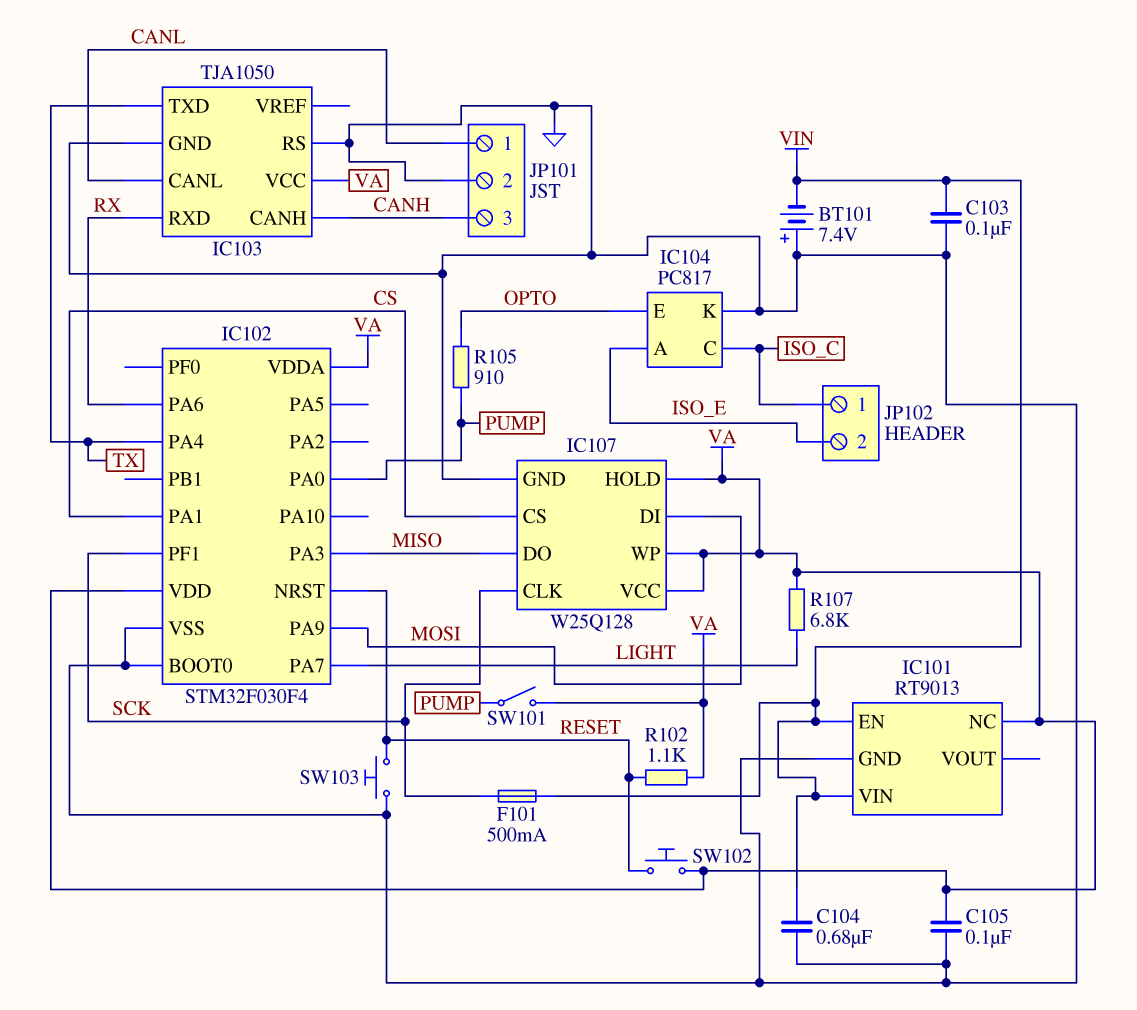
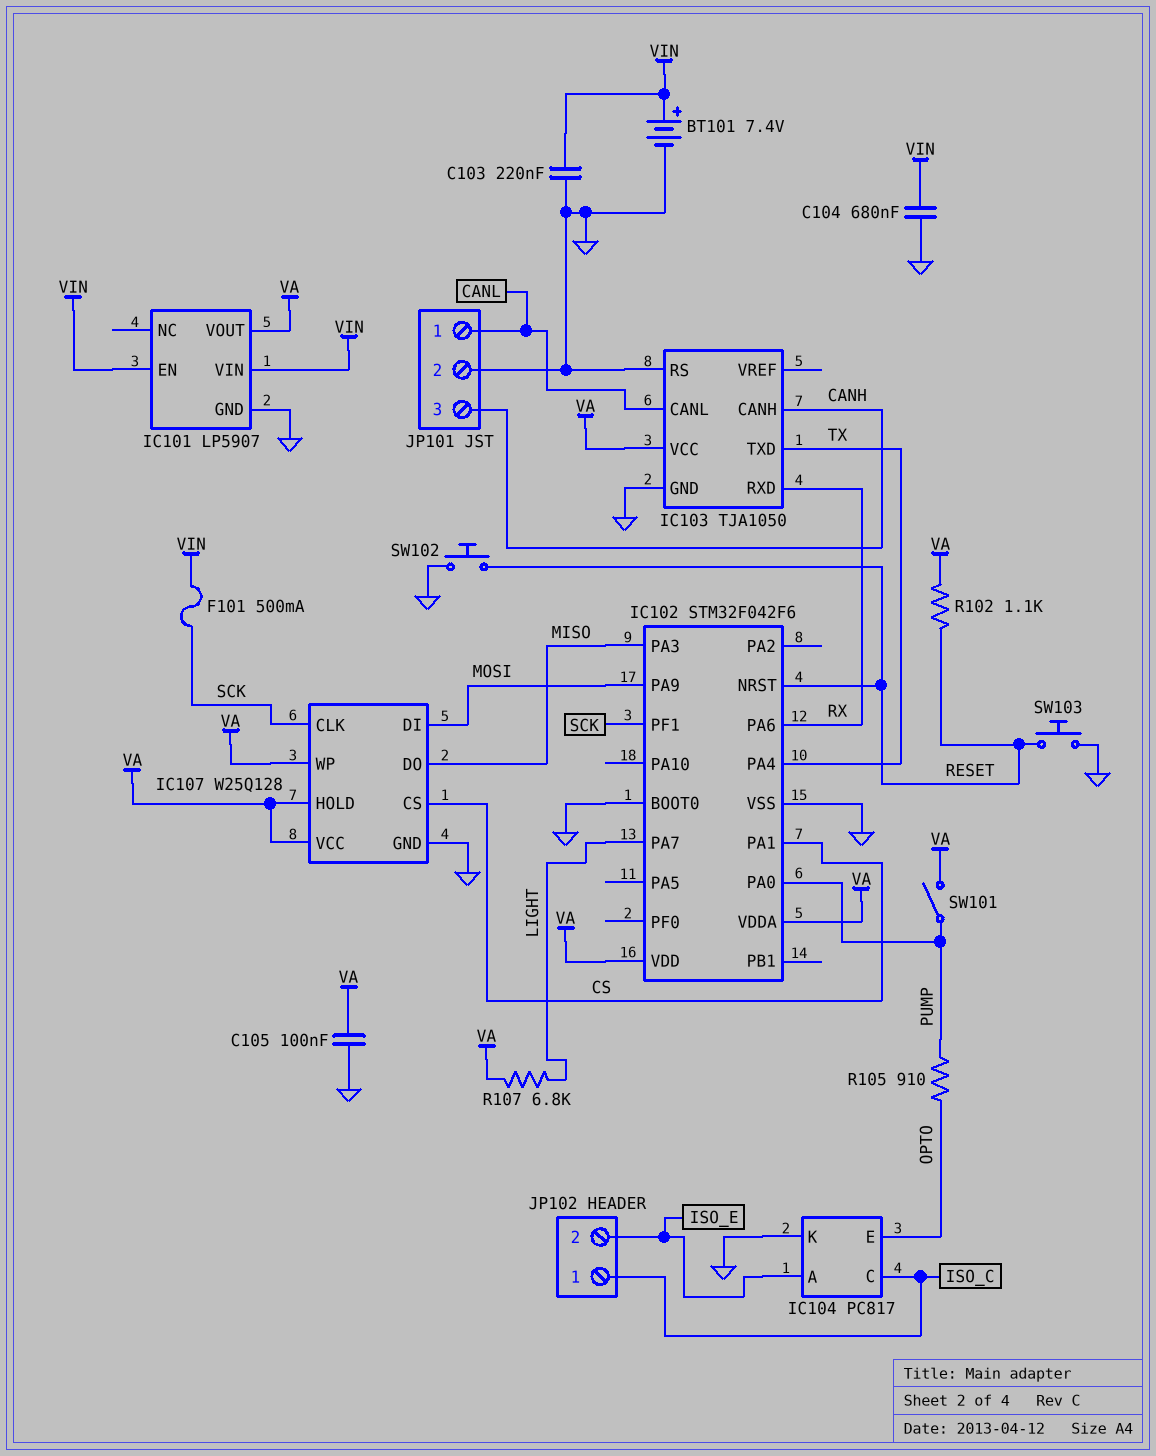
BT101: 7.4V (plus GND, minus VIN) -> 7.4V (plus VIN, minus GND)
C103: 100nF (GND, VIN) -> 220nF (GND, VIN)
IC101: RT9013 -> LP5907
IC101 pin NC: VA -> none
IC101 pin VOUT: none -> VA
IC102: STM32F030F4 -> STM32F042F6
SW102: button (RESET, VA) -> button (GND, RESET)

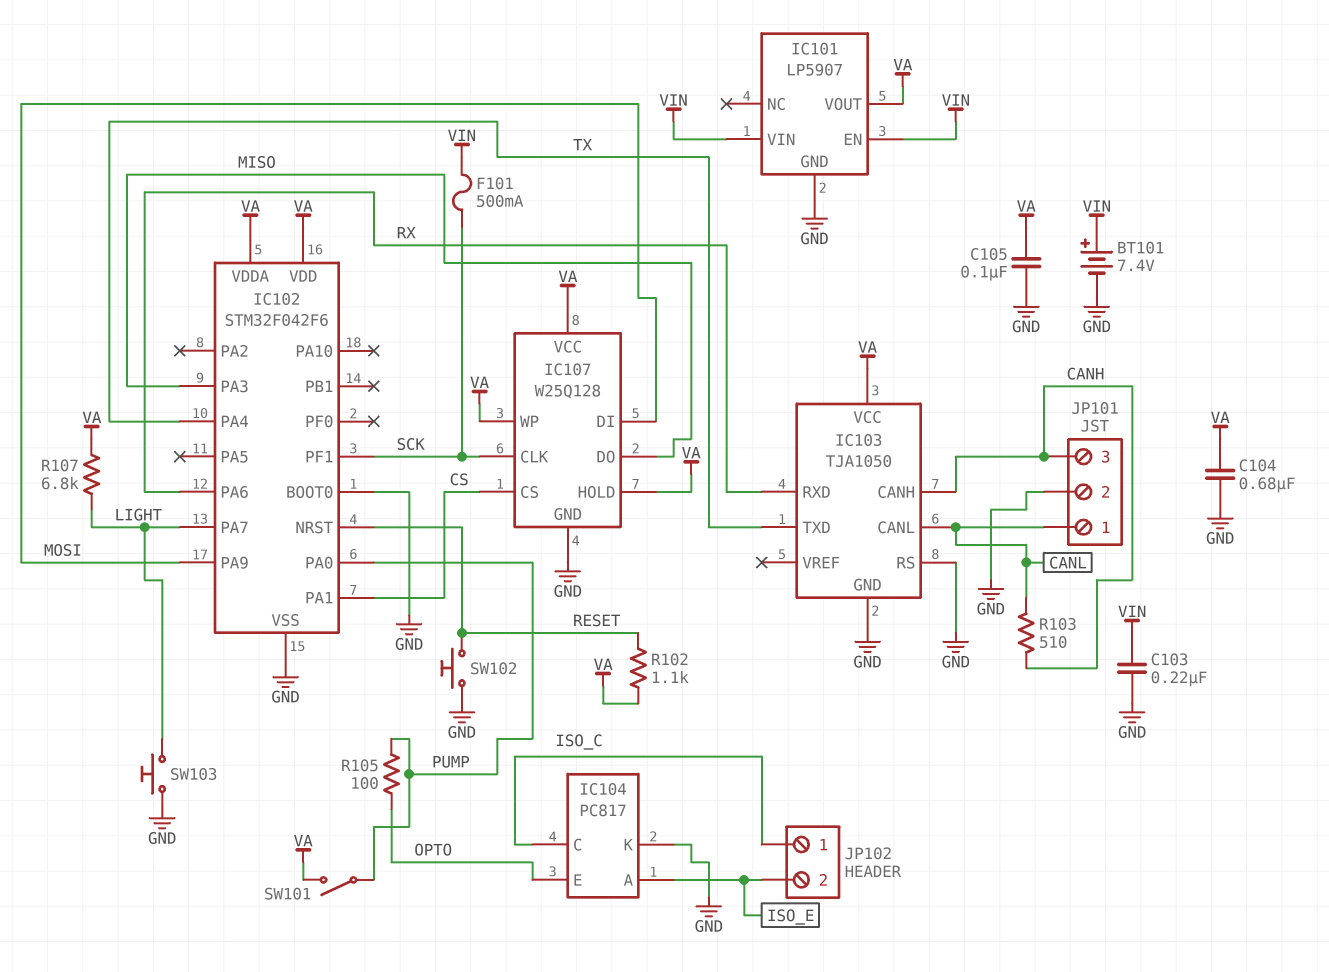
C104: 680nF (GND, VIN) -> 680nF (GND, VA)
R103: none -> 510 (CANH, CANL)
R105: 910 (OPTO, PUMP) -> 100 (OPTO, PUMP)
SW103: button (GND, RESET) -> button (GND, LIGHT)

